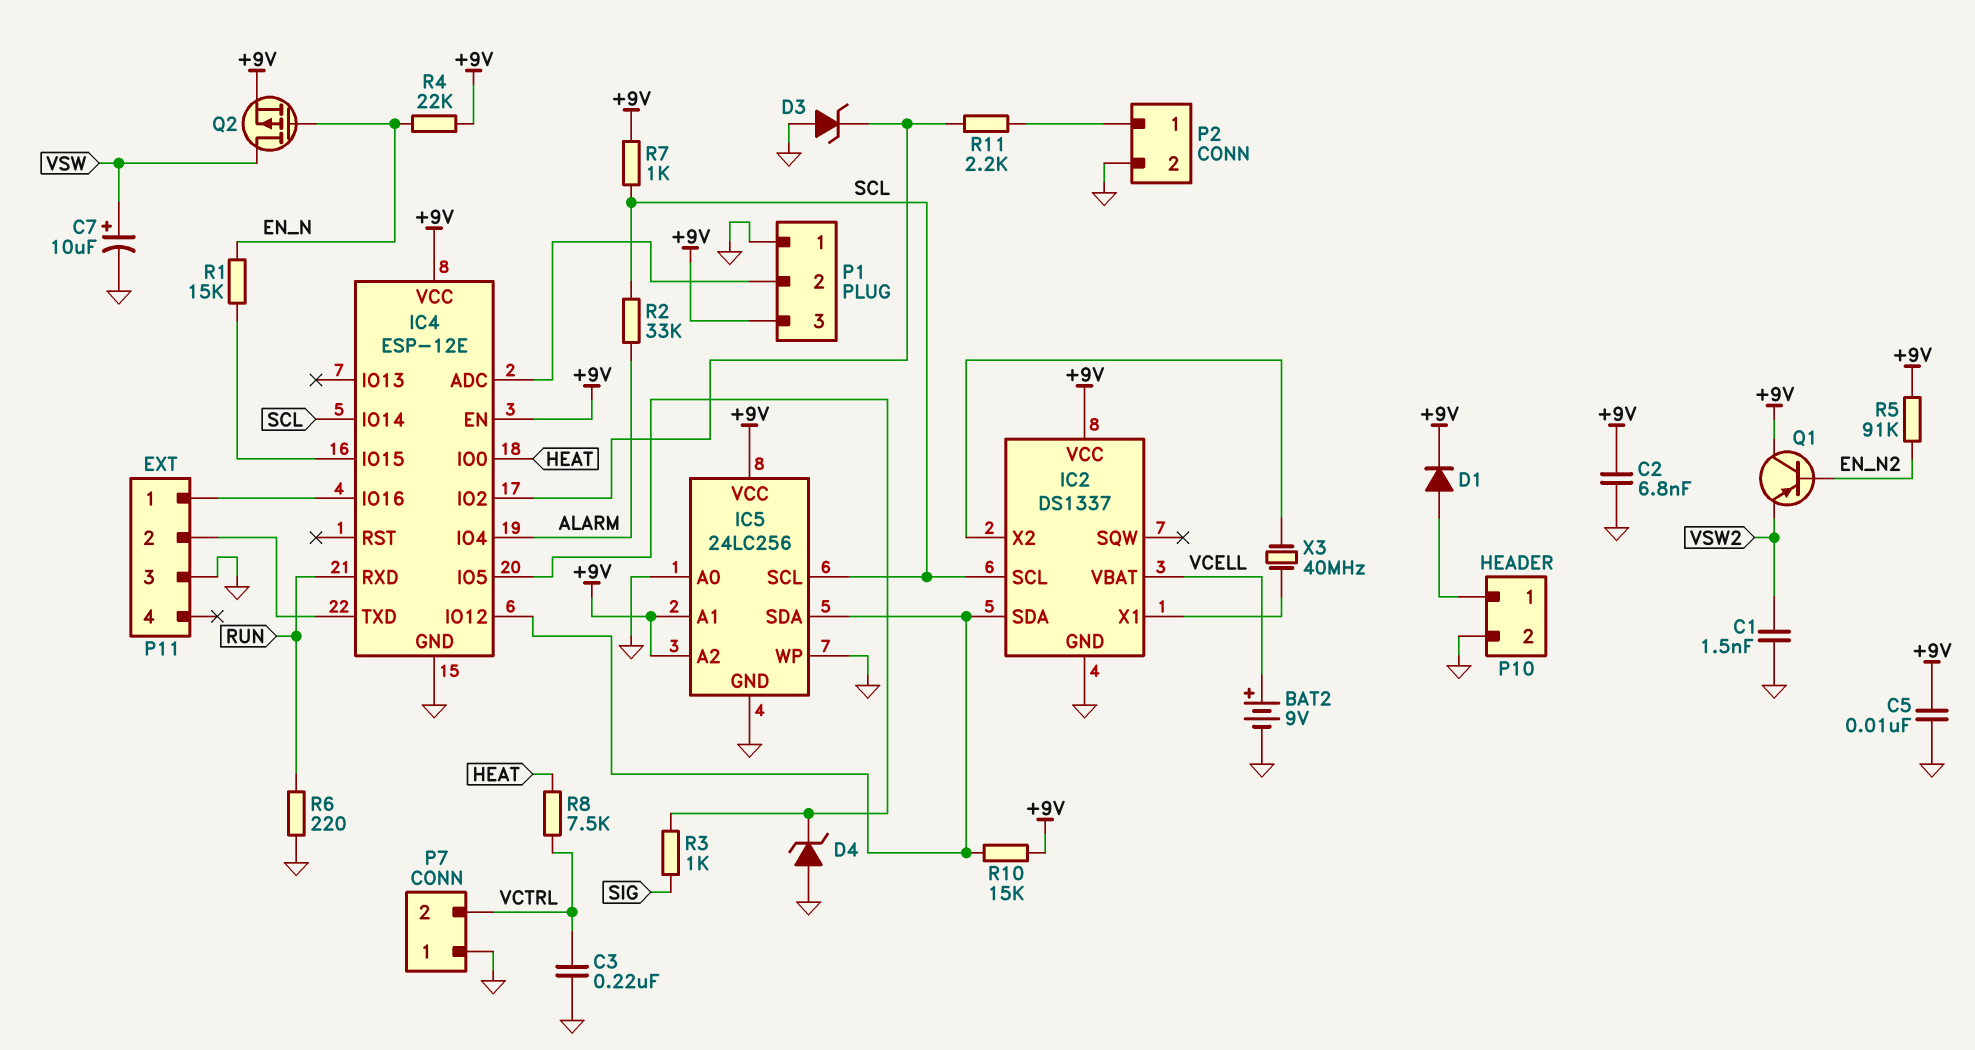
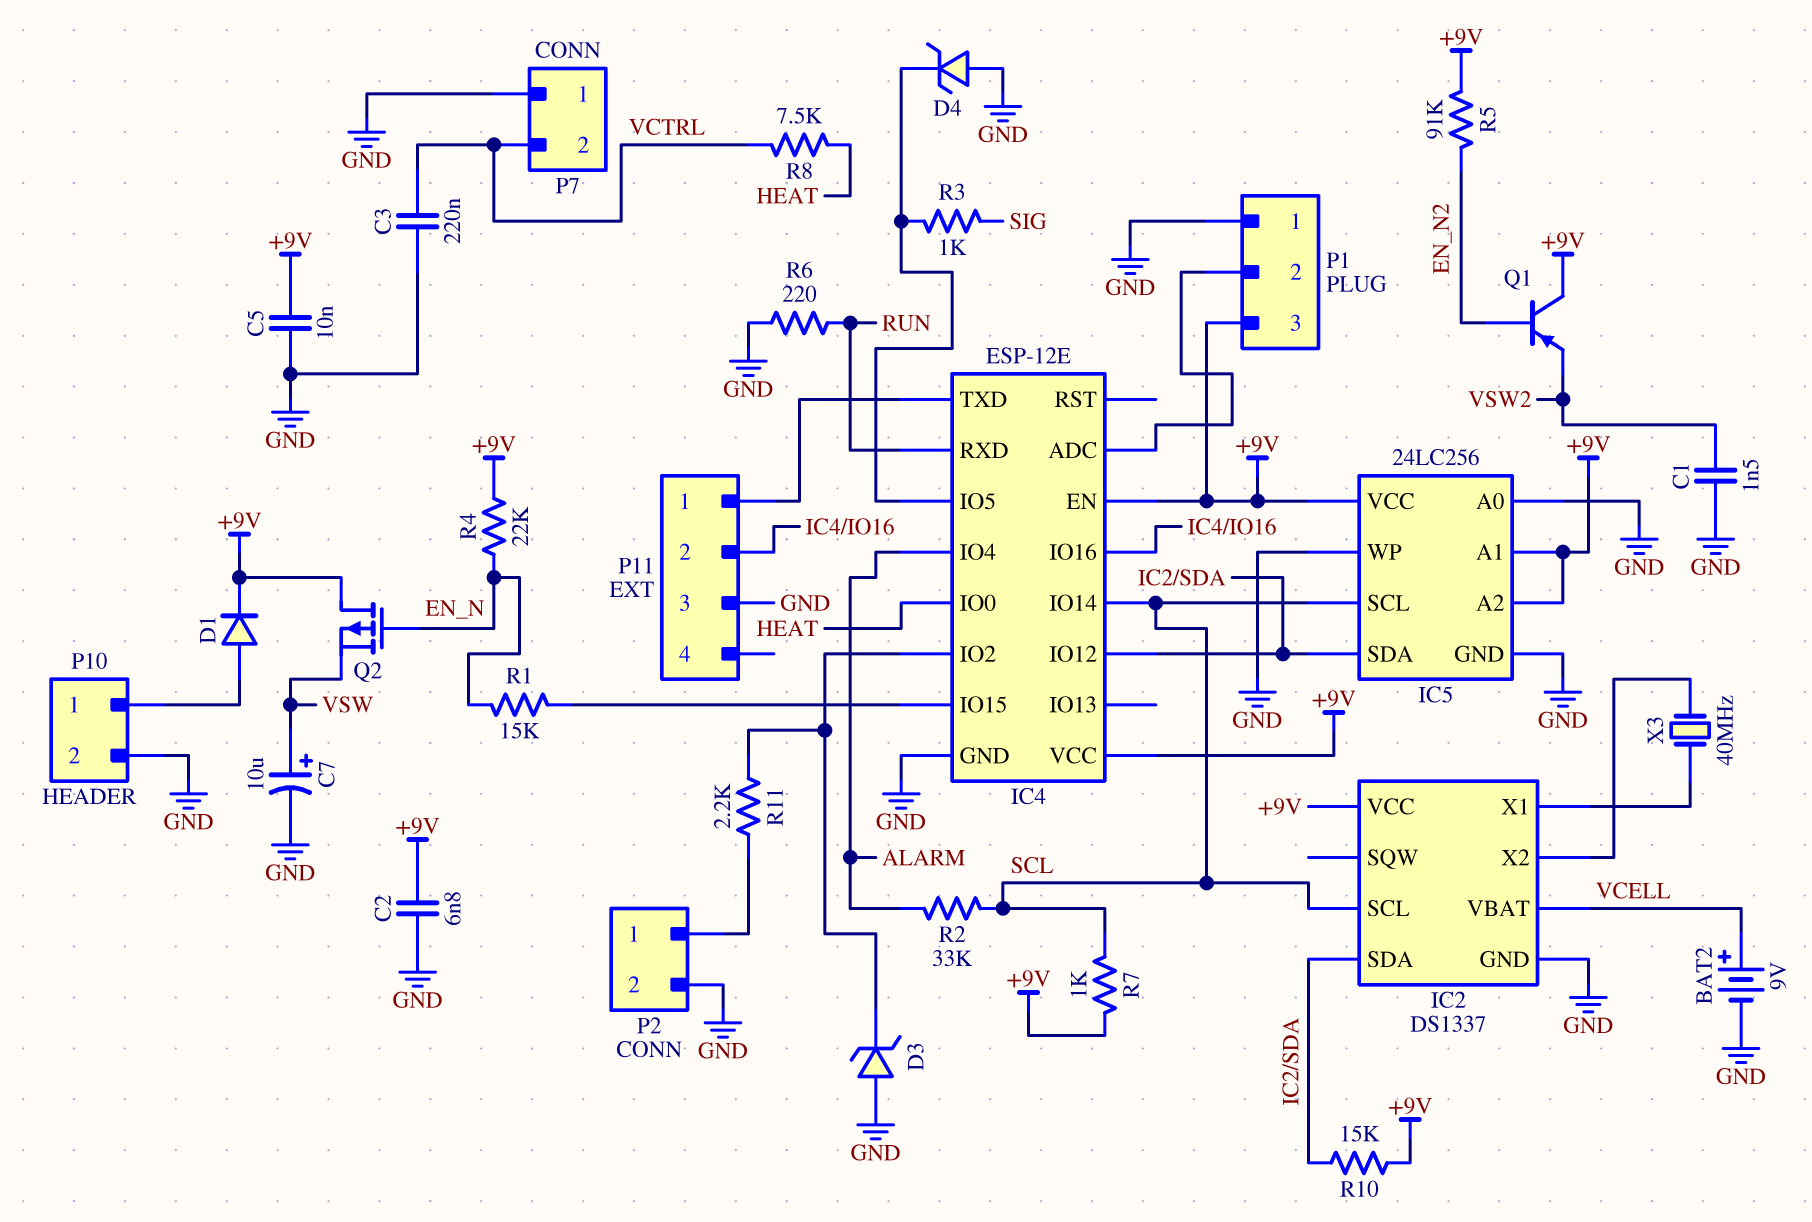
P11 pin 1: IC4/IO16 -> IC4/TXD
P11 pin 2: IC4/TXD -> IC4/IO16
Q2: PMOS (G EN_N, D VSW, S +9V) -> PMOS (G EN_N, D +9V, S VSW)

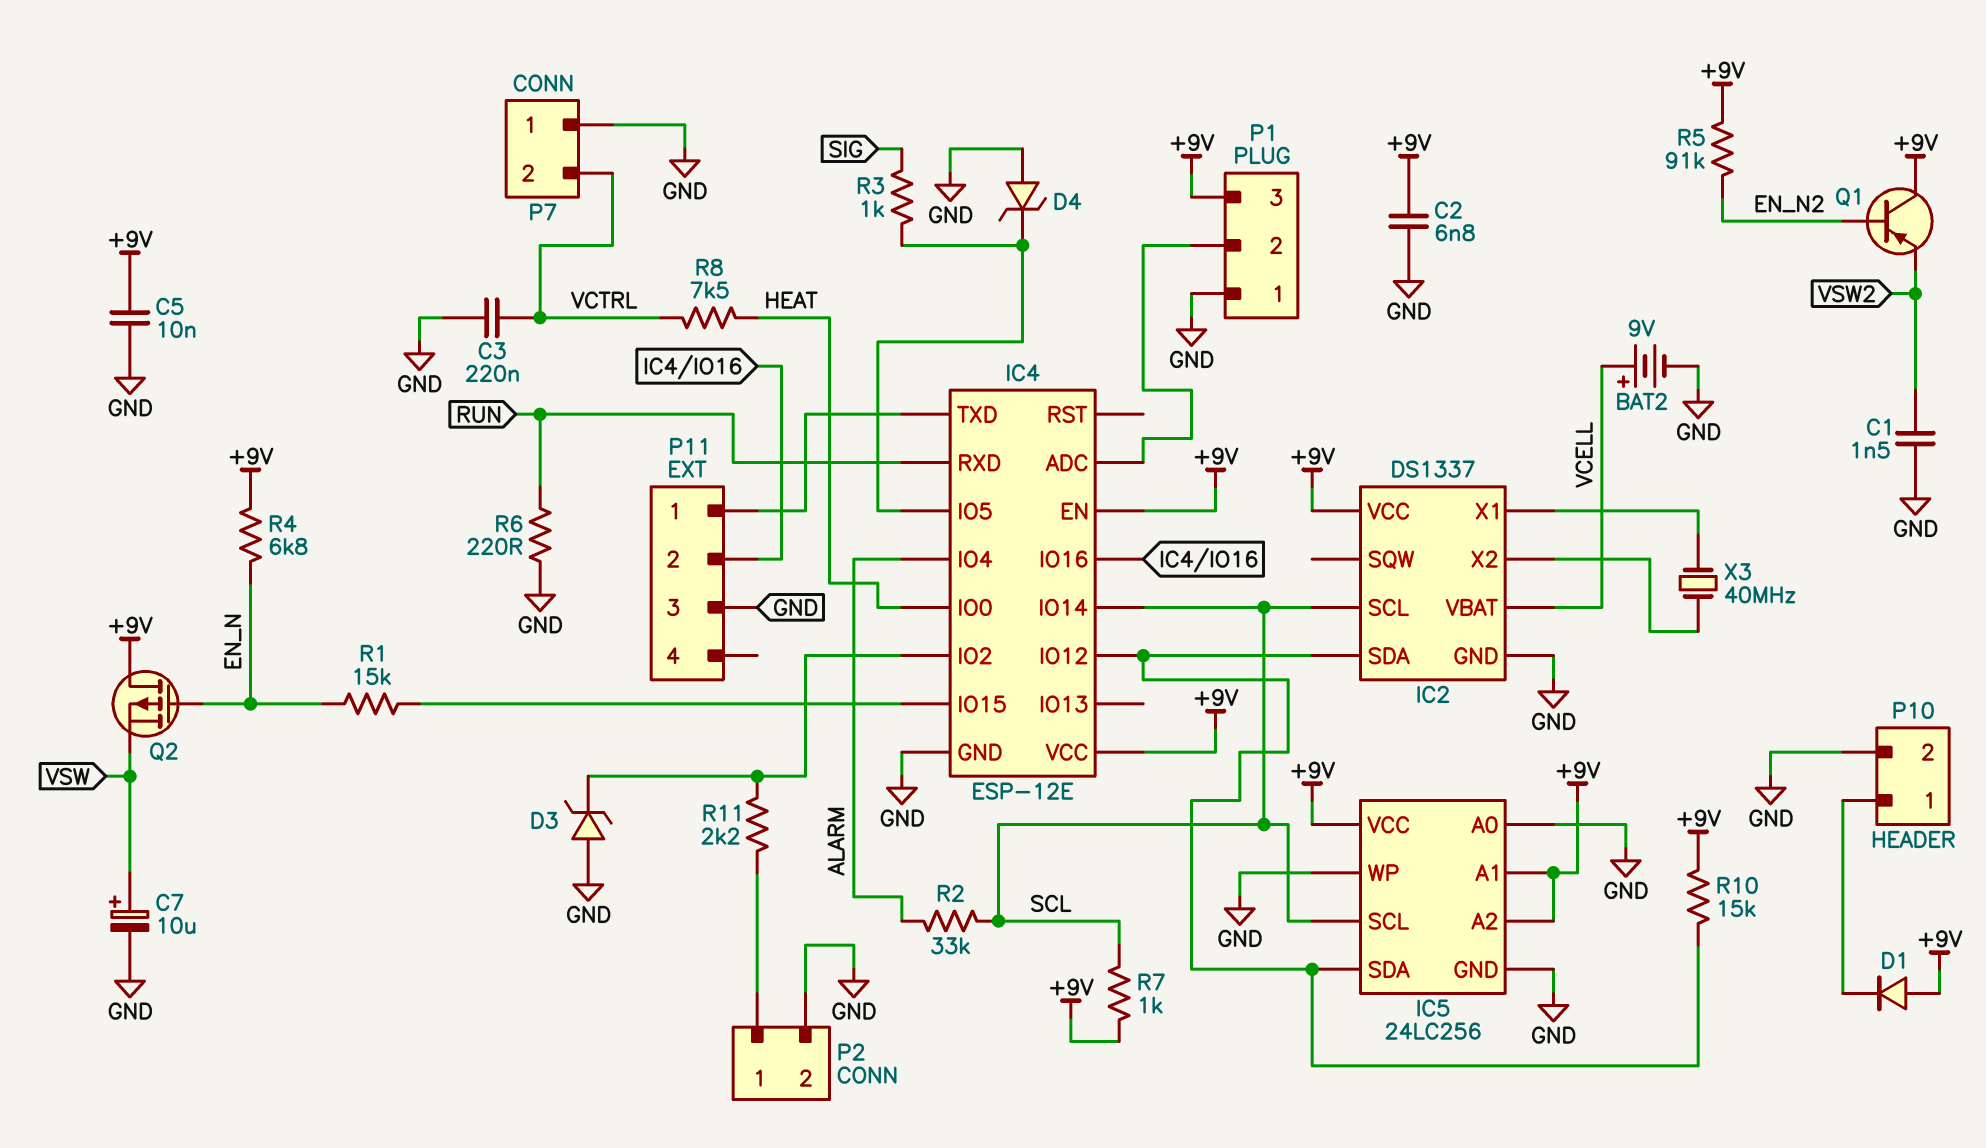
D1: diode (A P10/1, K +9V) -> diode (A +9V, K P10/1)
R4: 22k (+9V, EN_N) -> 6.8k (+9V, EN_N)

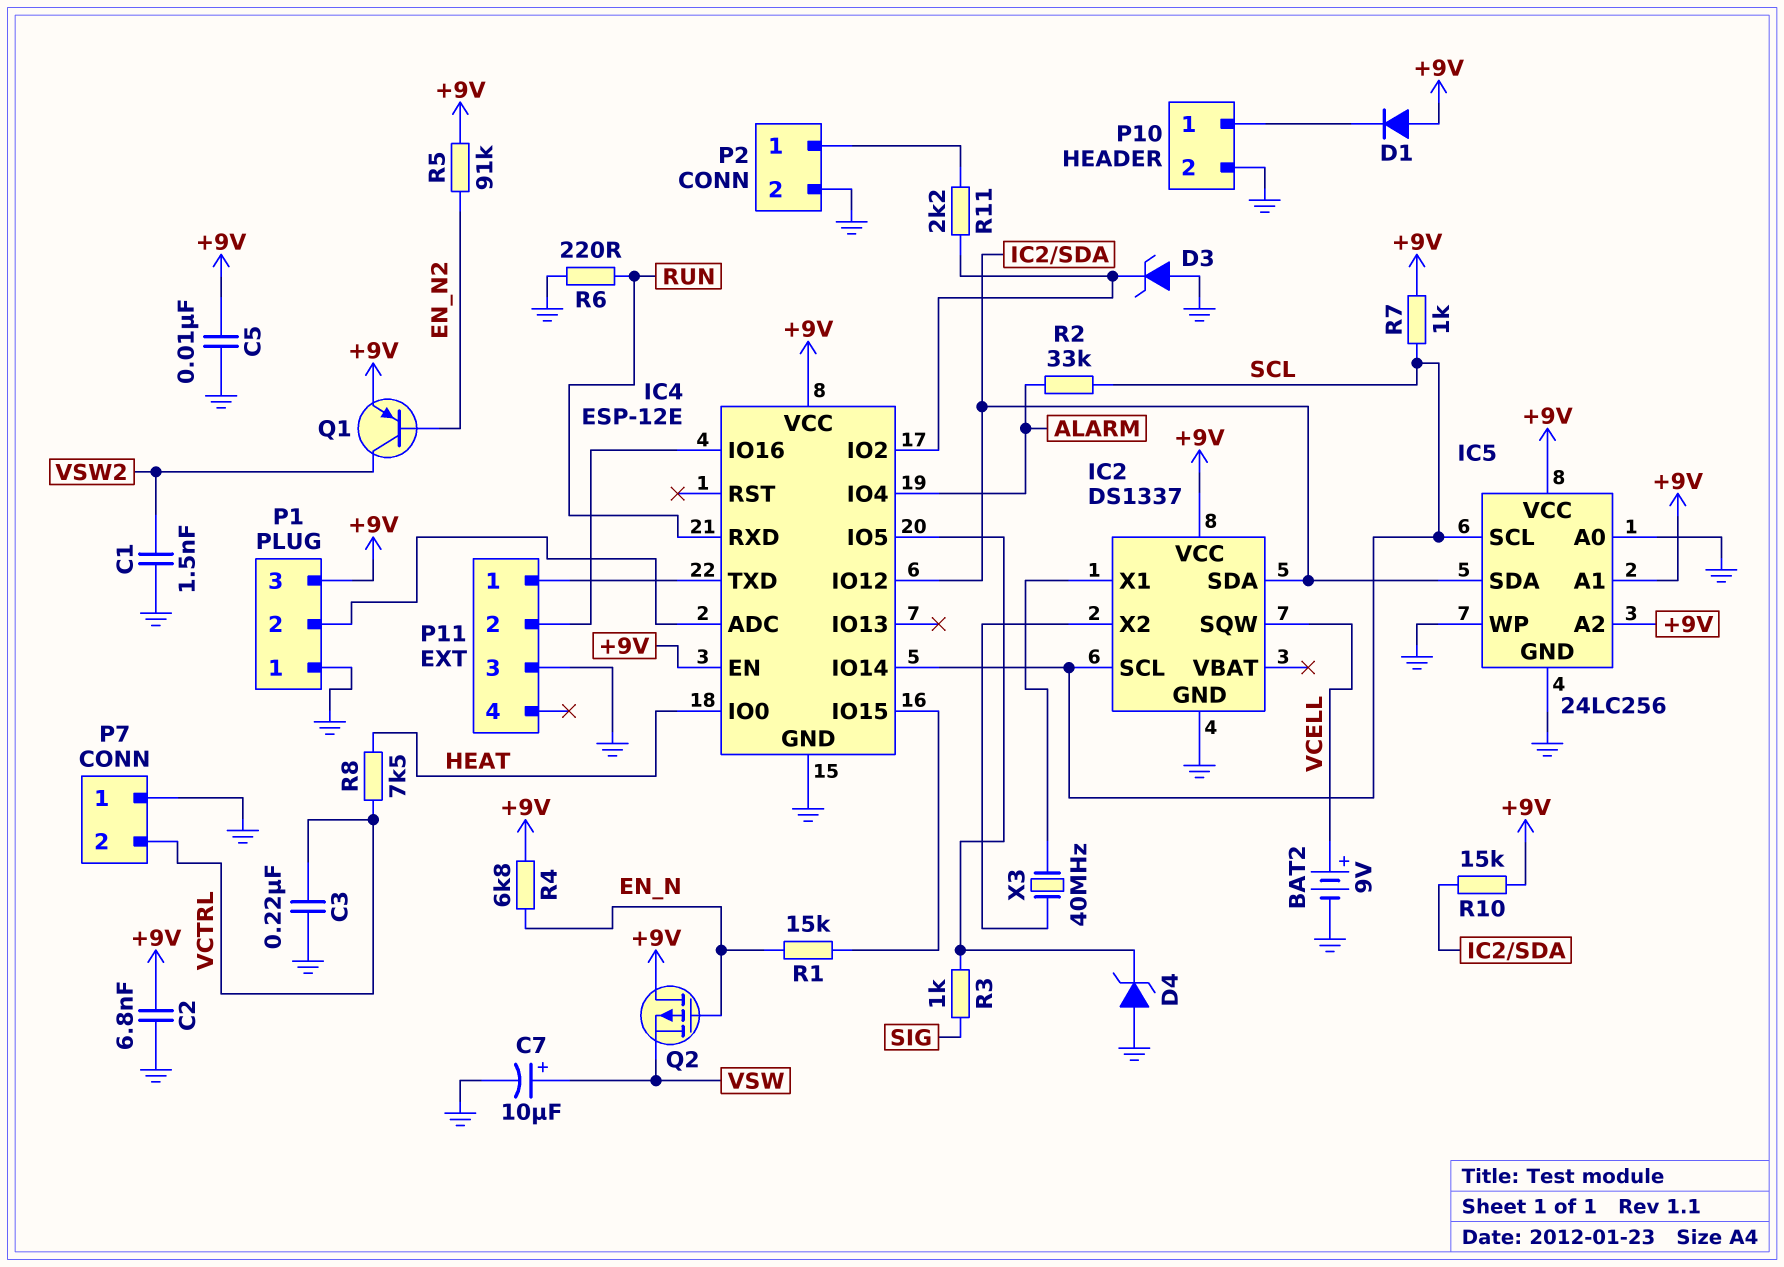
IC2 pin SQW: none -> VCELL
IC2 pin VBAT: VCELL -> none
Q1: PNP (B EN_N2, C +9V, E VSW2) -> PNP (B EN_N2, C VSW2, E +9V)

